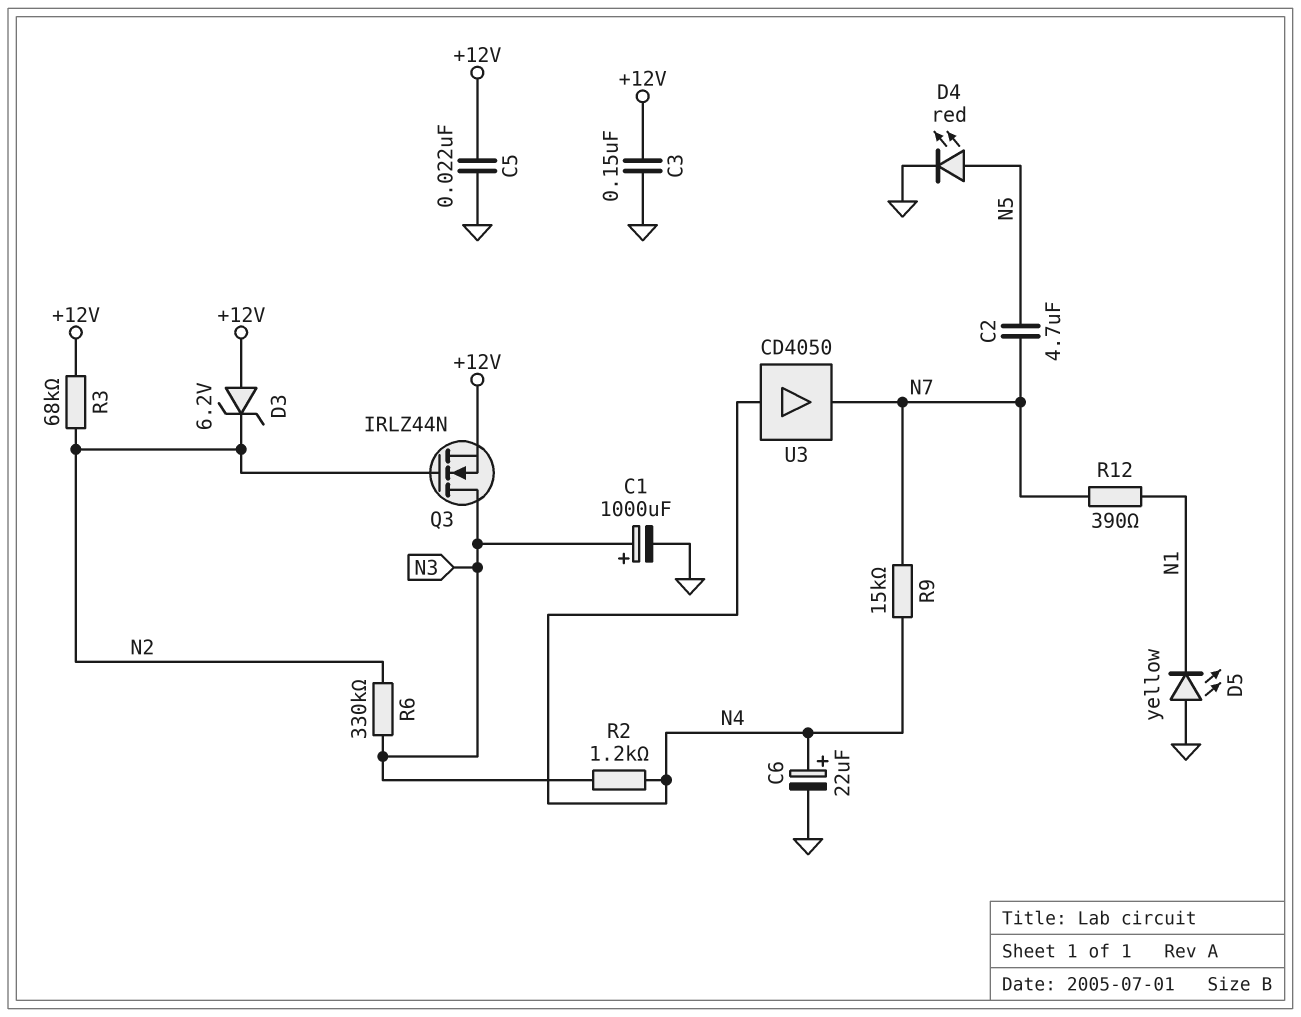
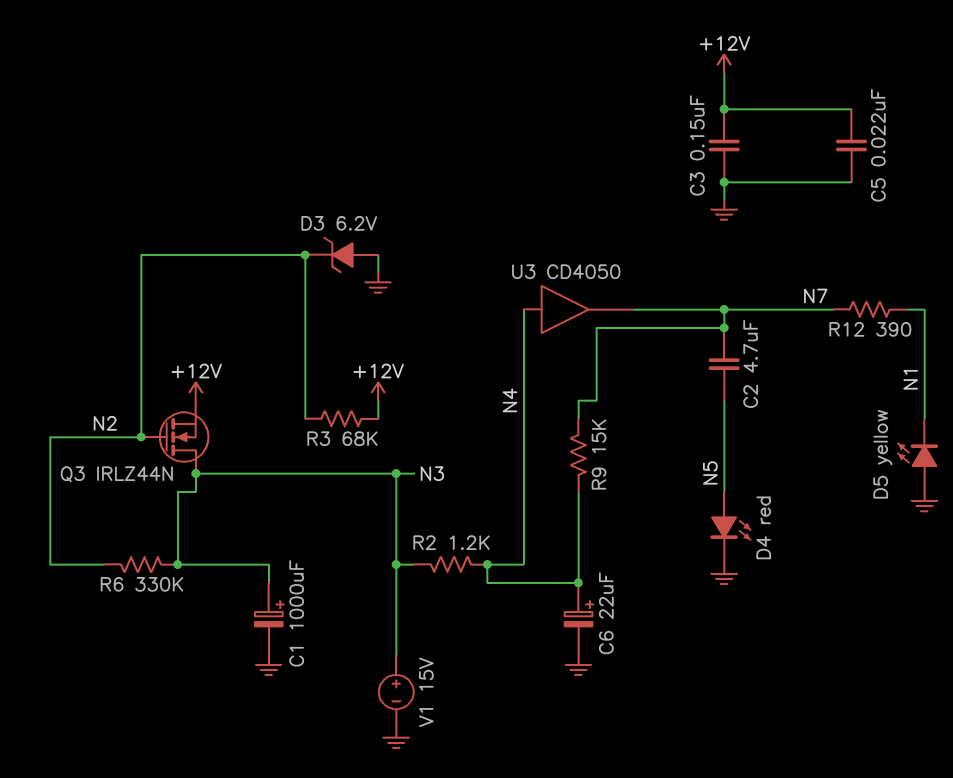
D3: zener 6.2V (A +12V, K N2) -> zener 6.2V (A GND, K N2)
V1: none -> 15V (plus N3, minus GND)

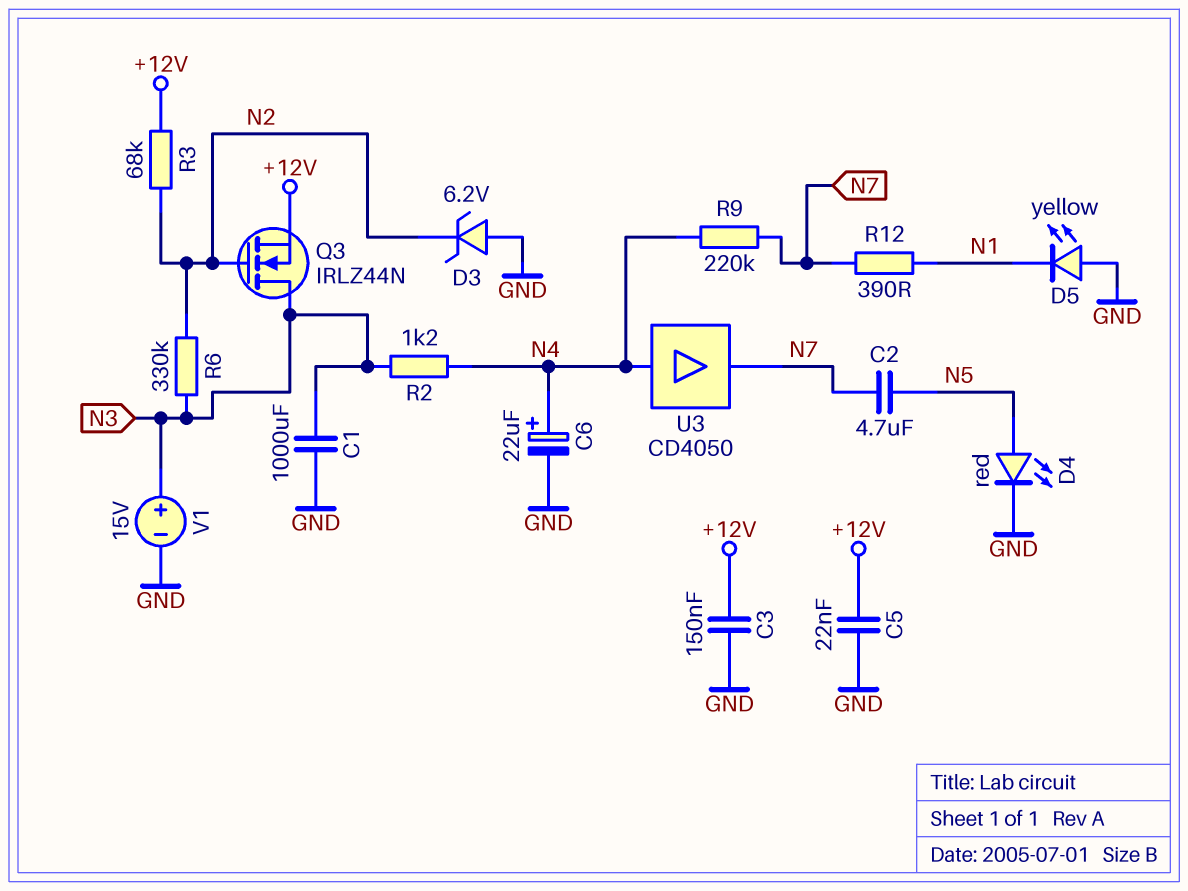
C1: 1000uF (plus N3, minus GND) -> 1000uF (GND, N3)
R9: 15k (N4, N7) -> 220k (N4, N7)

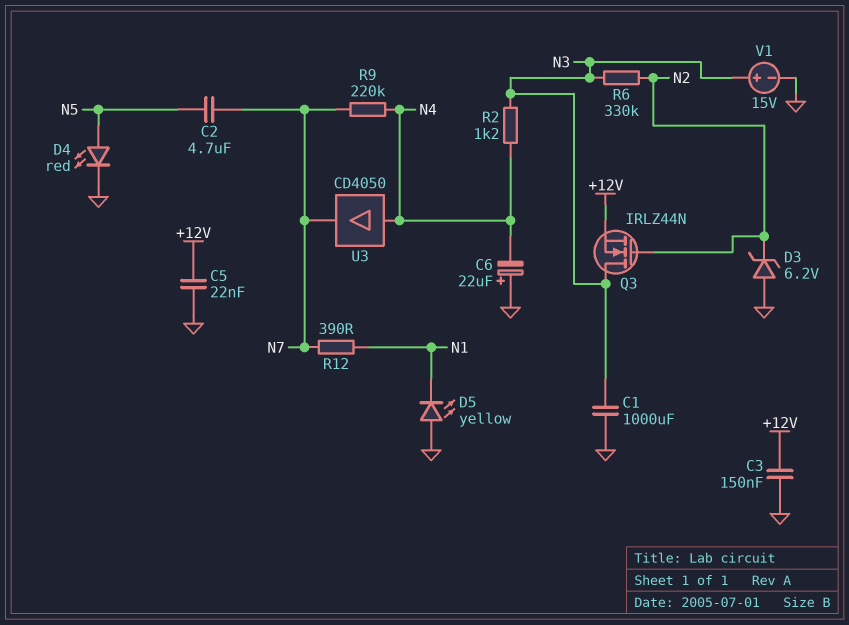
C6: 22uF (plus N4, minus GND) -> 22uF (plus GND, minus N4)
R3: 68k (+12V, N2) -> none

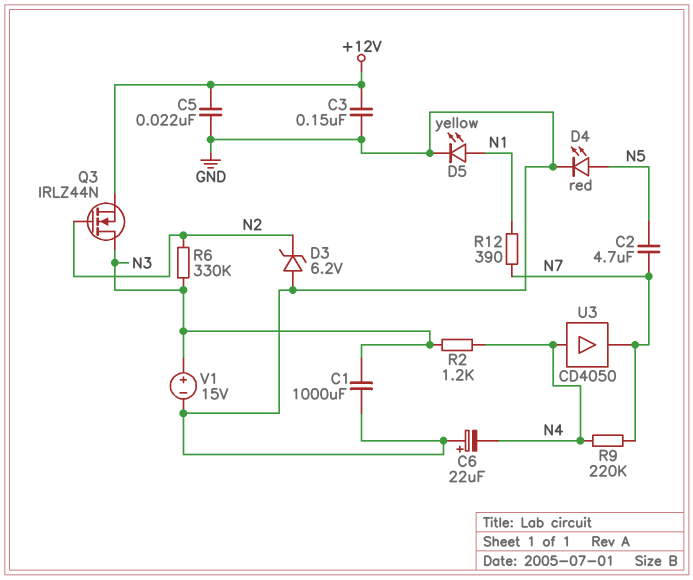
D5: LED yellow (A GND, K N1) -> LED yellow (A N1, K GND)

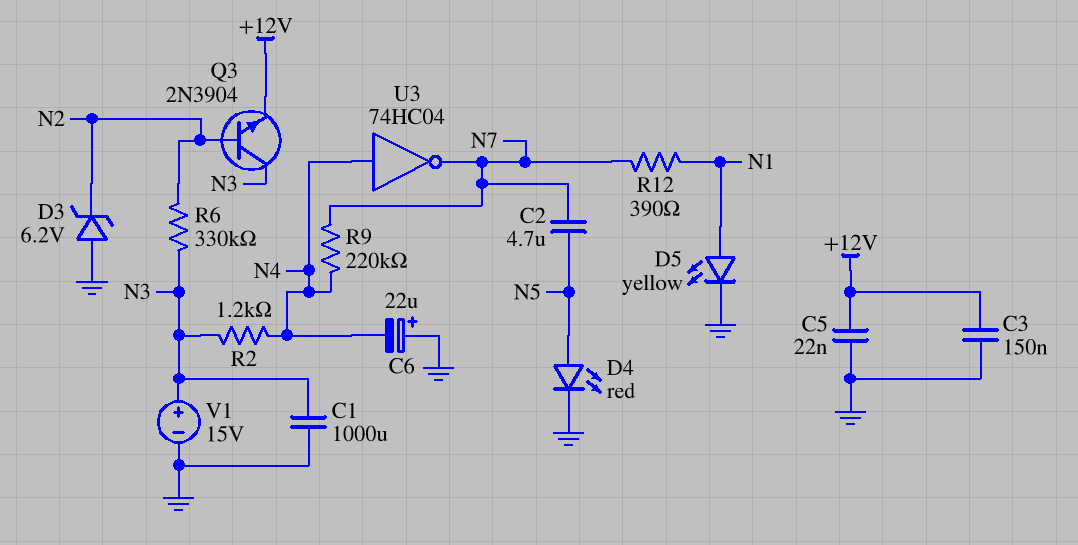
Q3: NMOS IRLZ44N (G N2, D N3, S +12V) -> NPN 2N3904 (B N2, C N3, E +12V)
U3: buffer CD4050 (in N4, out N7) -> NOT 74HC04 (in N4, out N7)

